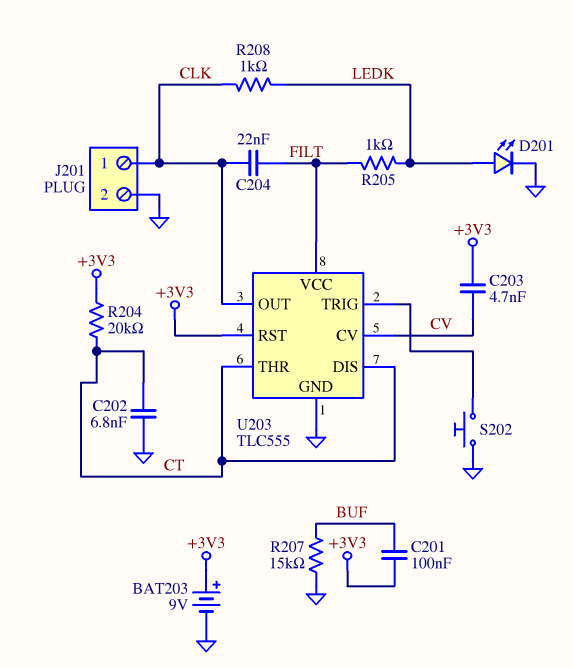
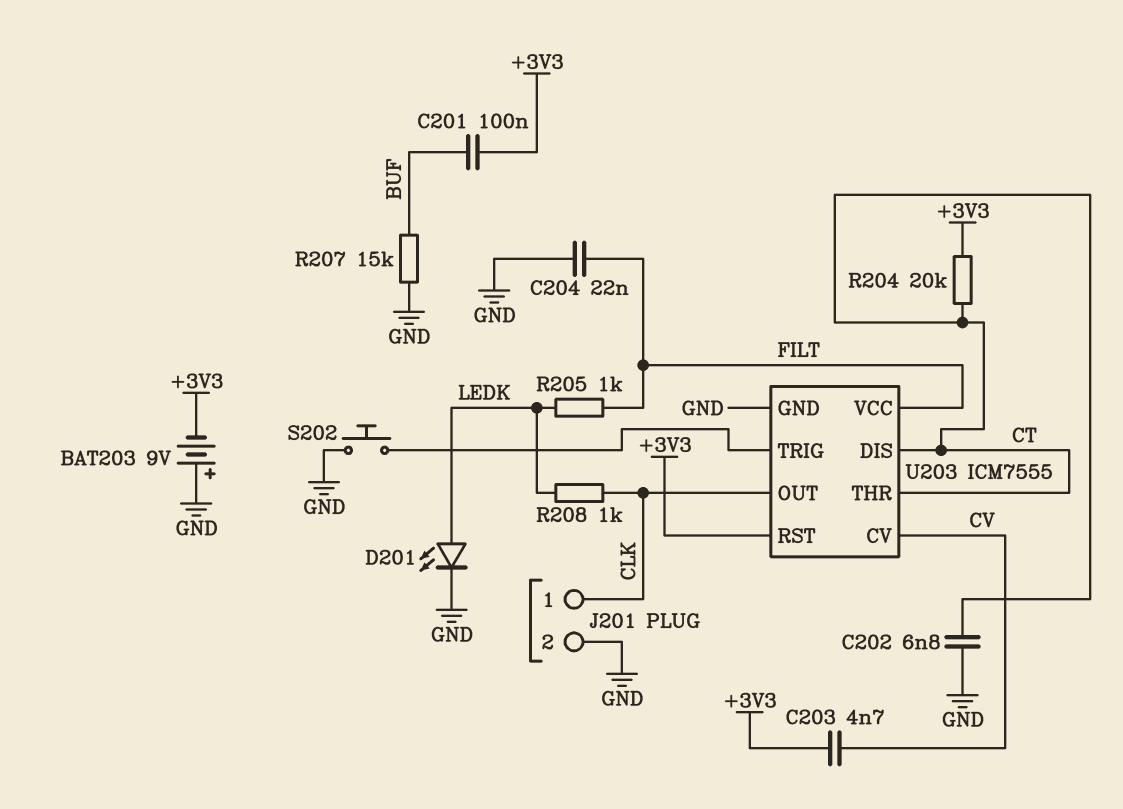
BAT203: 9V (plus +3V3, minus GND) -> 9V (plus GND, minus +3V3)
C204: 22nF (CLK, FILT) -> 22nF (FILT, GND)
U203: TLC555 -> ICM7555

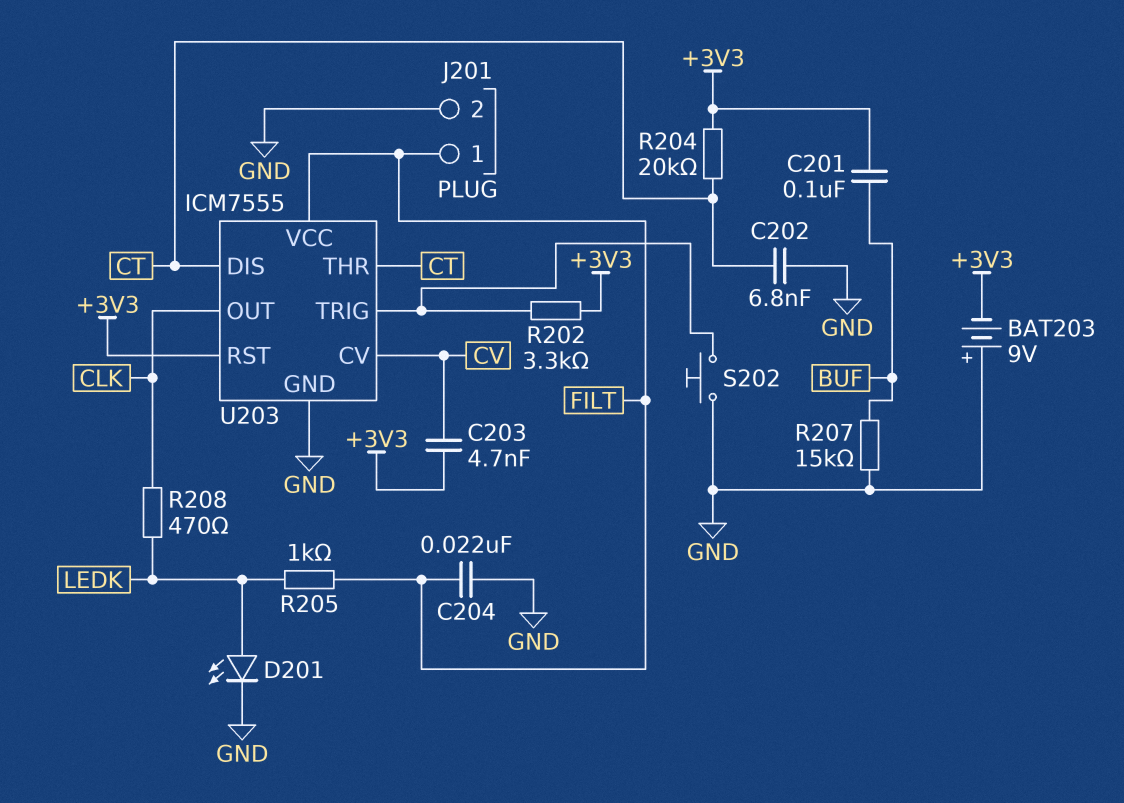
J201 pin 1: CLK -> FILT
R202: none -> 3.3k (+3V3, U203/TRIG)
R208: 1k (CLK, LEDK) -> 470 (CLK, LEDK)

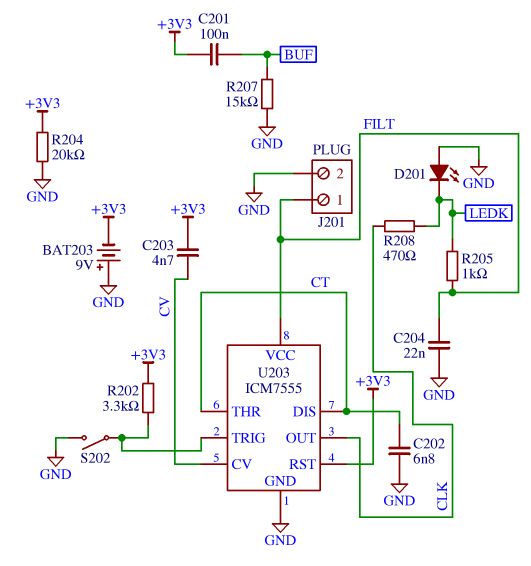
D201: LED (A LEDK, K GND) -> LED (A GND, K LEDK)
R204: 20k (+3V3, CT) -> 20k (+3V3, GND)
S202: button (GND, U203/TRIG) -> switch (GND, U203/TRIG)

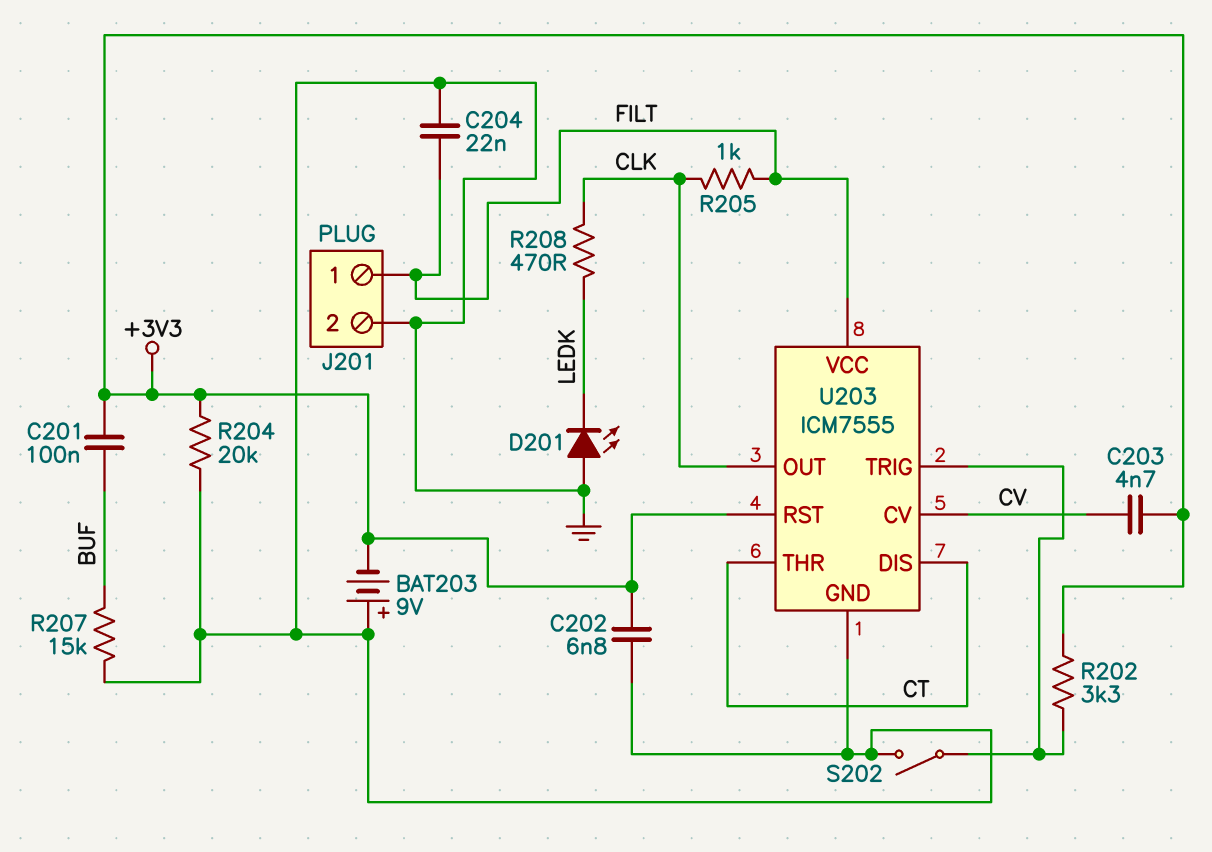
C202: 6.8nF (CT, GND) -> 6.8nF (+3V3, GND)
R205: 1k (FILT, LEDK) -> 1k (CLK, FILT)

